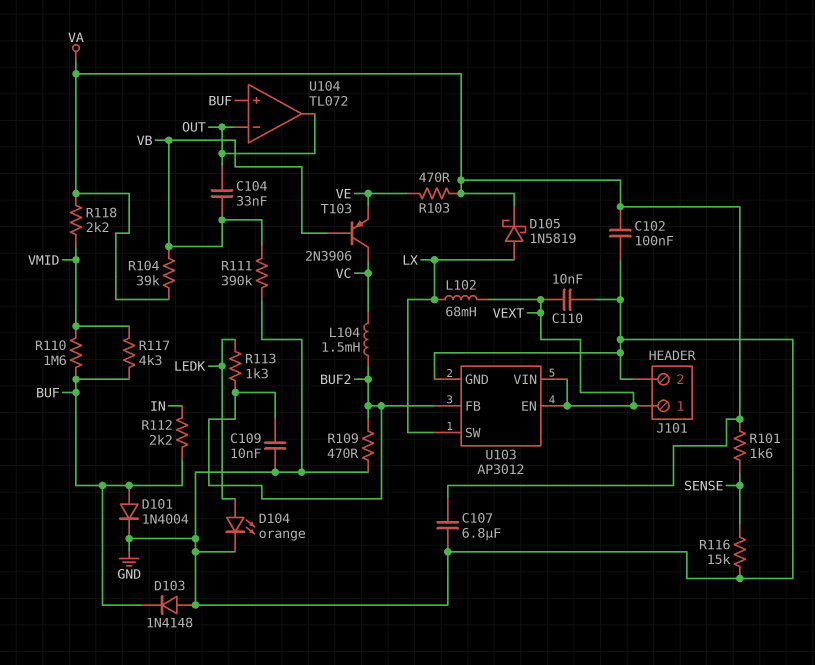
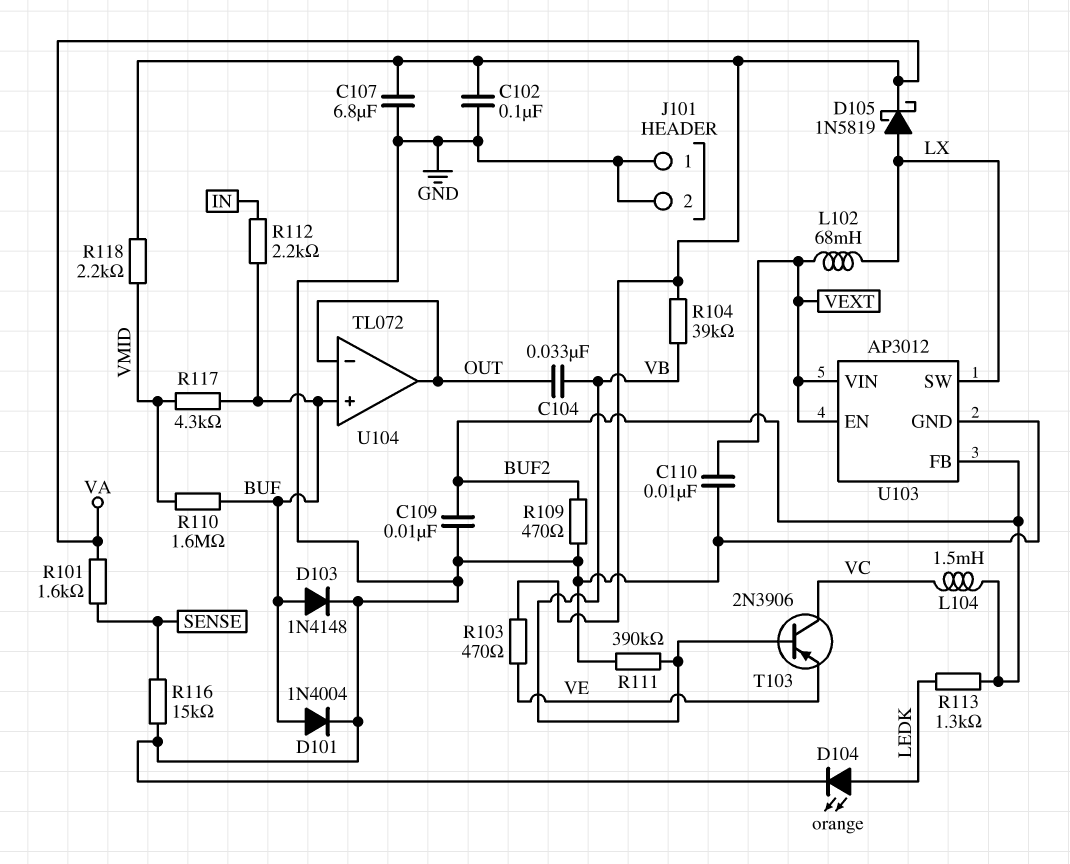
D103: diode 1N4148 (A GND, K BUF) -> diode 1N4148 (A BUF, K GND)
J101 pin 1: VEXT -> GND

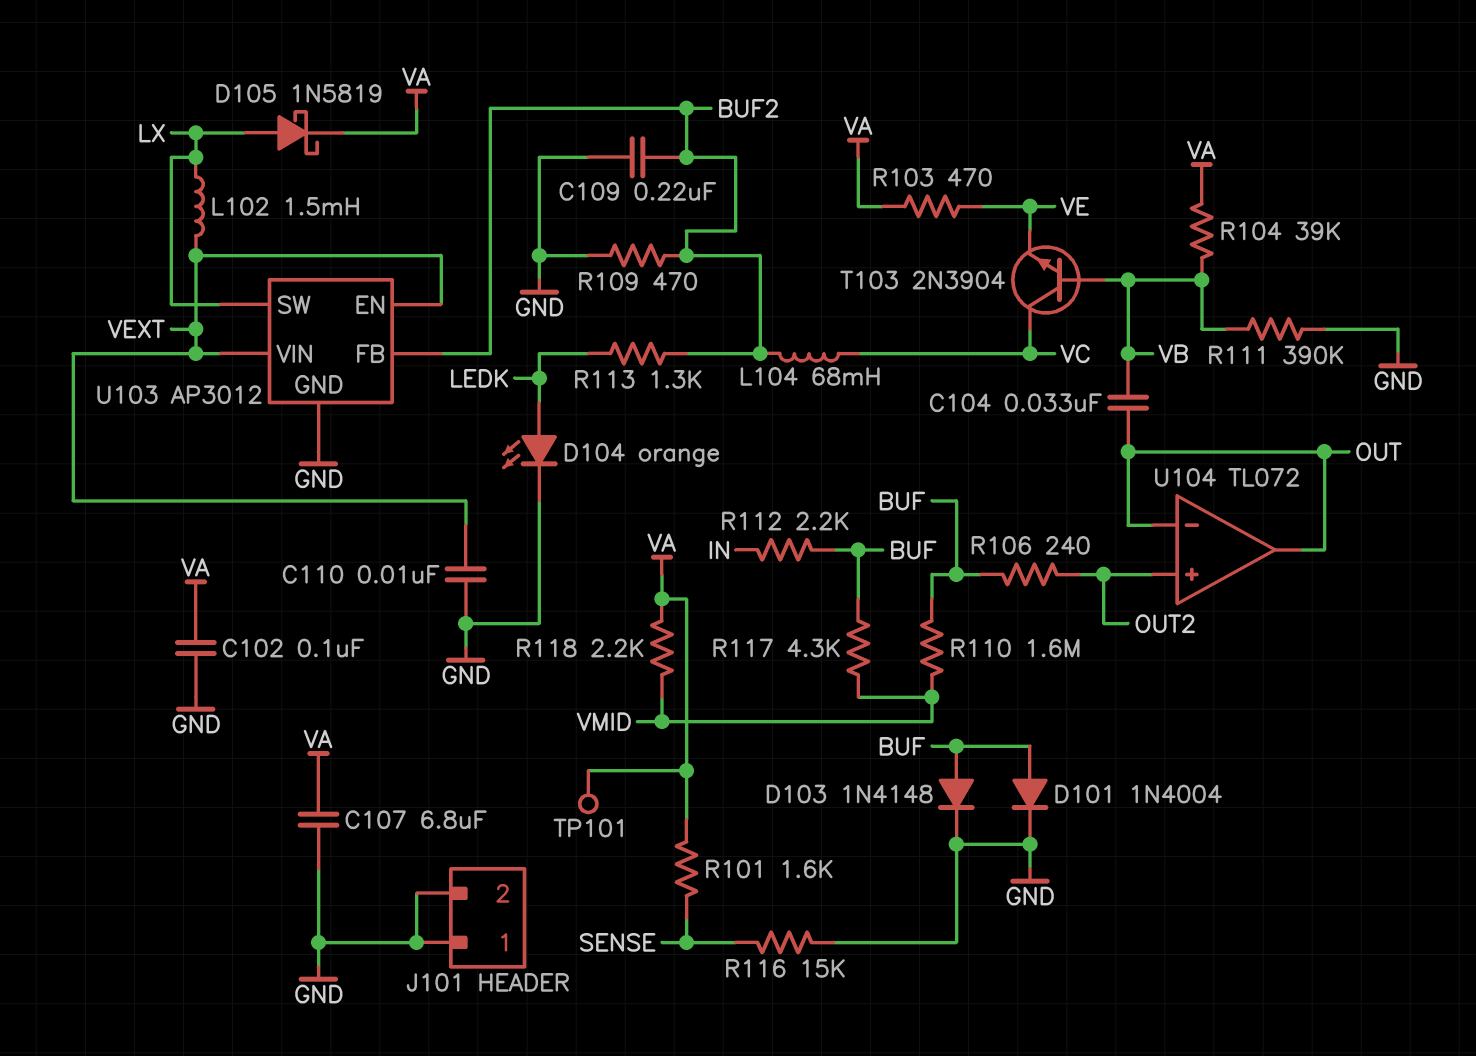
C109: 10nF (BUF2, GND) -> 220nF (BUF2, GND)
L102: 68mH (LX, VEXT) -> 1.5mH (LX, VEXT)
L104: 1.5mH (BUF2, VC) -> 68mH (BUF2, VC)
R106: none -> 240 (BUF, OUT2)
T103: PNP 2N3906 (B VB, C VC, E VE) -> NPN 2N3904 (B VB, C VC, E VE)
TP101: none -> test point (VA)
U104 pin in+: BUF -> OUT2

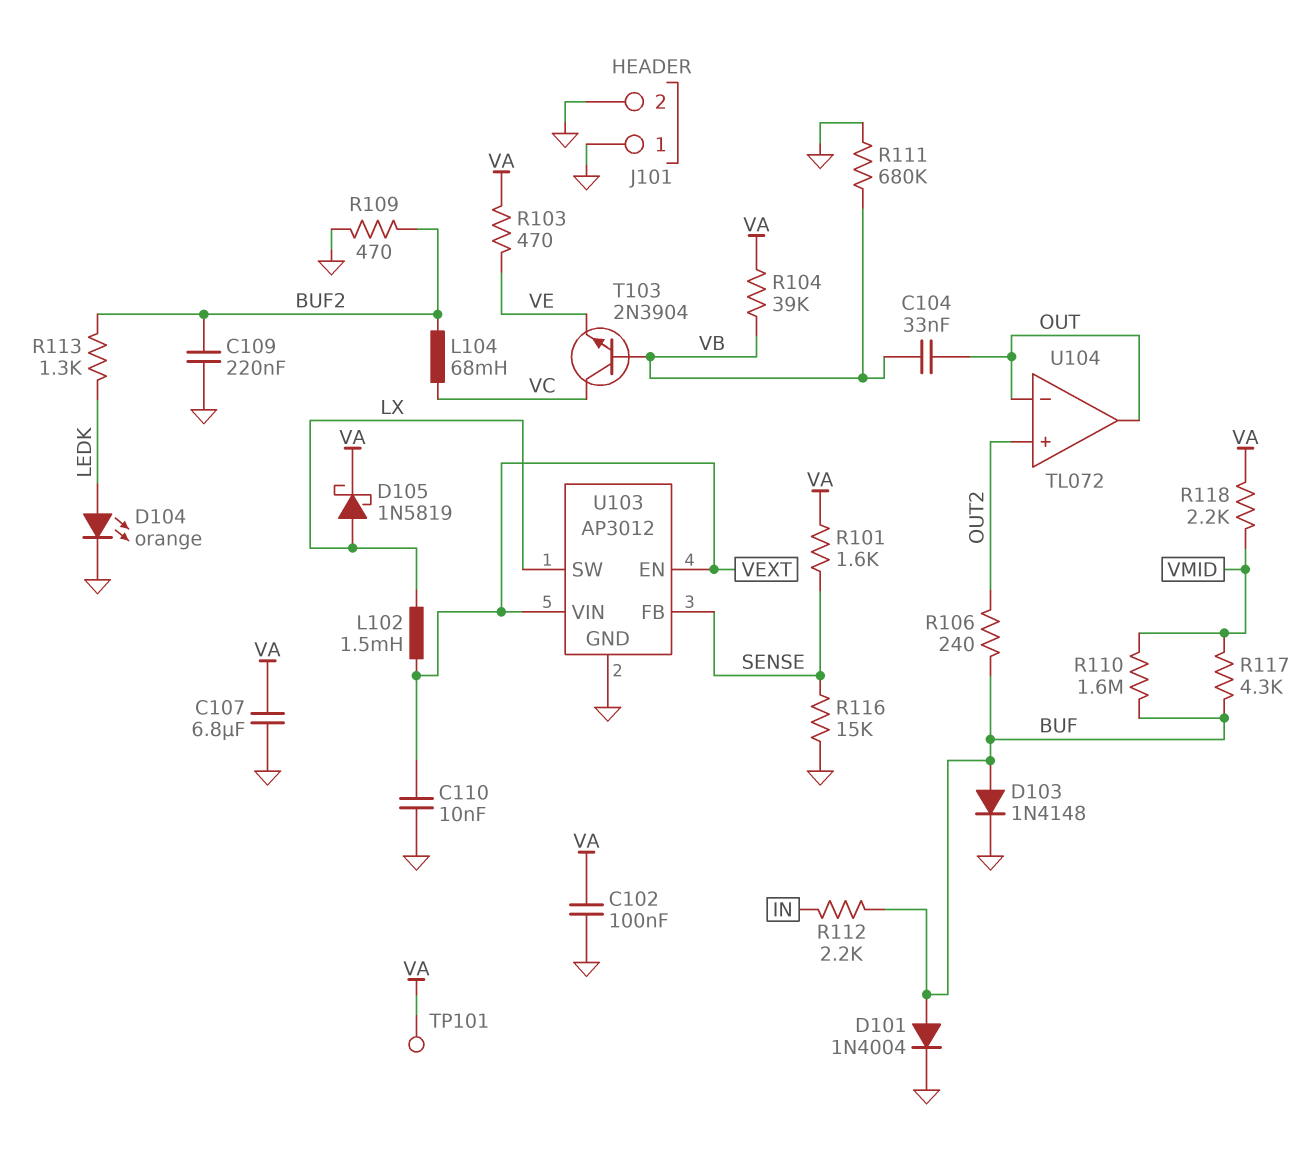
R111: 390k (GND, VB) -> 680k (GND, VB)
U103 pin FB: BUF2 -> SENSE

